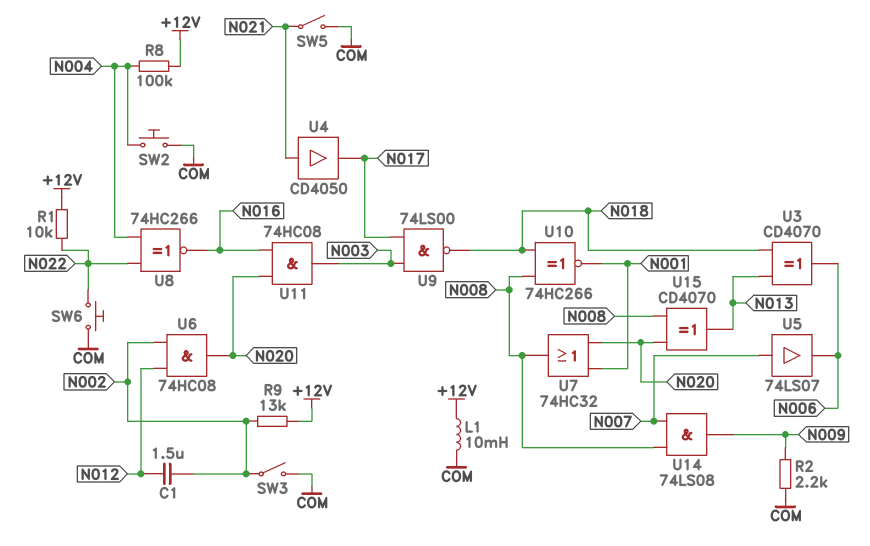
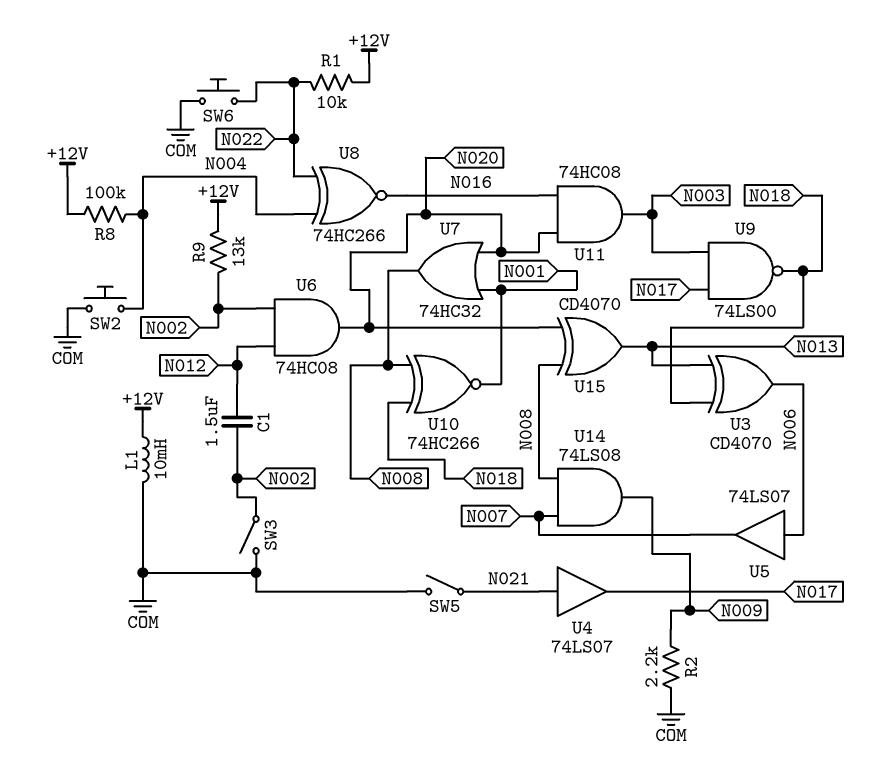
U4: buffer CD4050 (in N021, out N017) -> buffer 74LS07 (in N021, out N017)
U5: buffer 74LS07 (in N007, out N006) -> buffer 74LS07 (in N006, out N007)

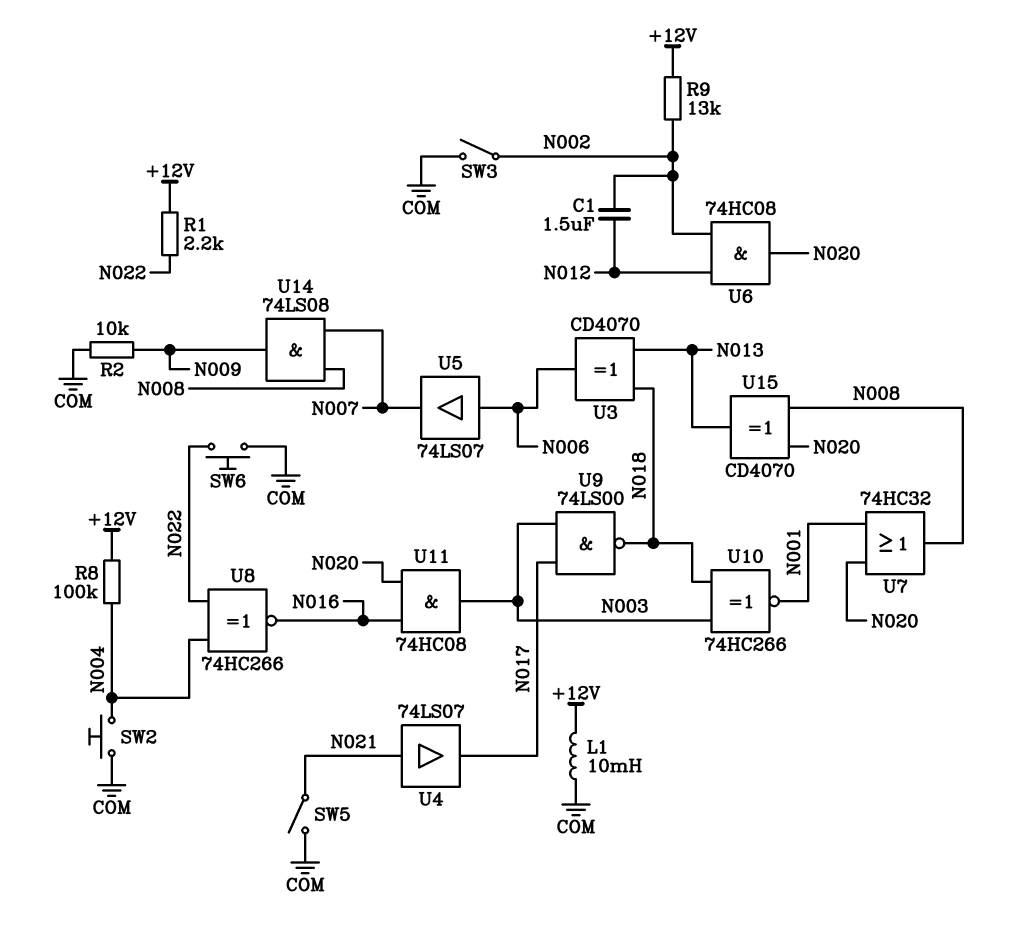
R1: 10k (+12V, N022) -> 2.2k (+12V, N022)
R2: 2.2k (COM, N009) -> 10k (COM, N009)
U10: XNOR 74HC266 (in N008, in N018, out N001) -> XNOR 74HC266 (in N003, in N018, out N001)

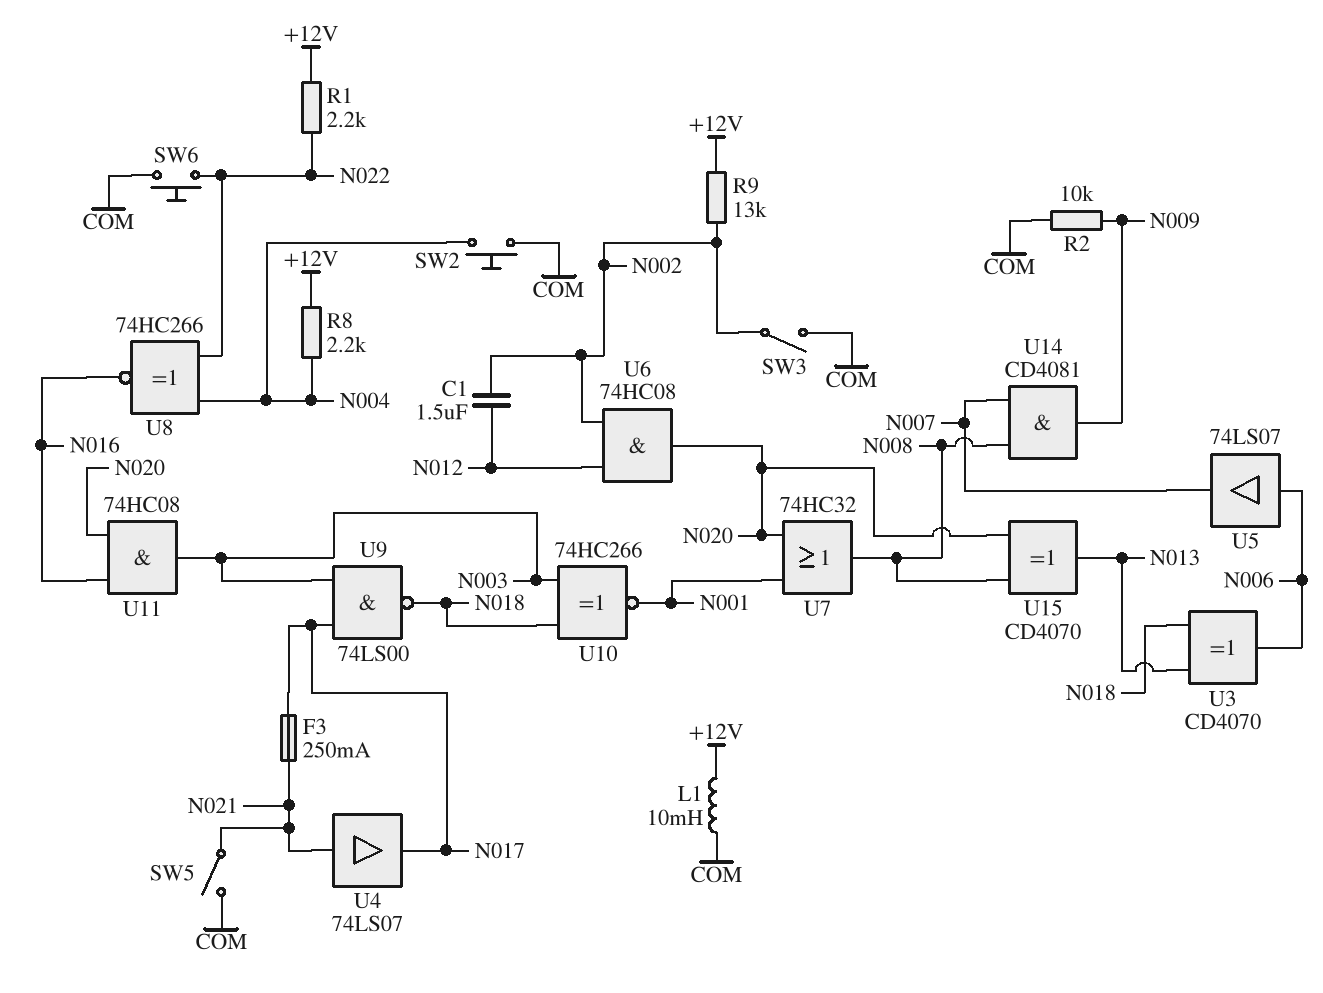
F3: none -> 250mA (N017, N021)
R8: 100k (+12V, N004) -> 2.2k (+12V, N004)
U14: AND 74LS08 (in N007, in N008, out N009) -> AND CD4081 (in N007, in N008, out N009)

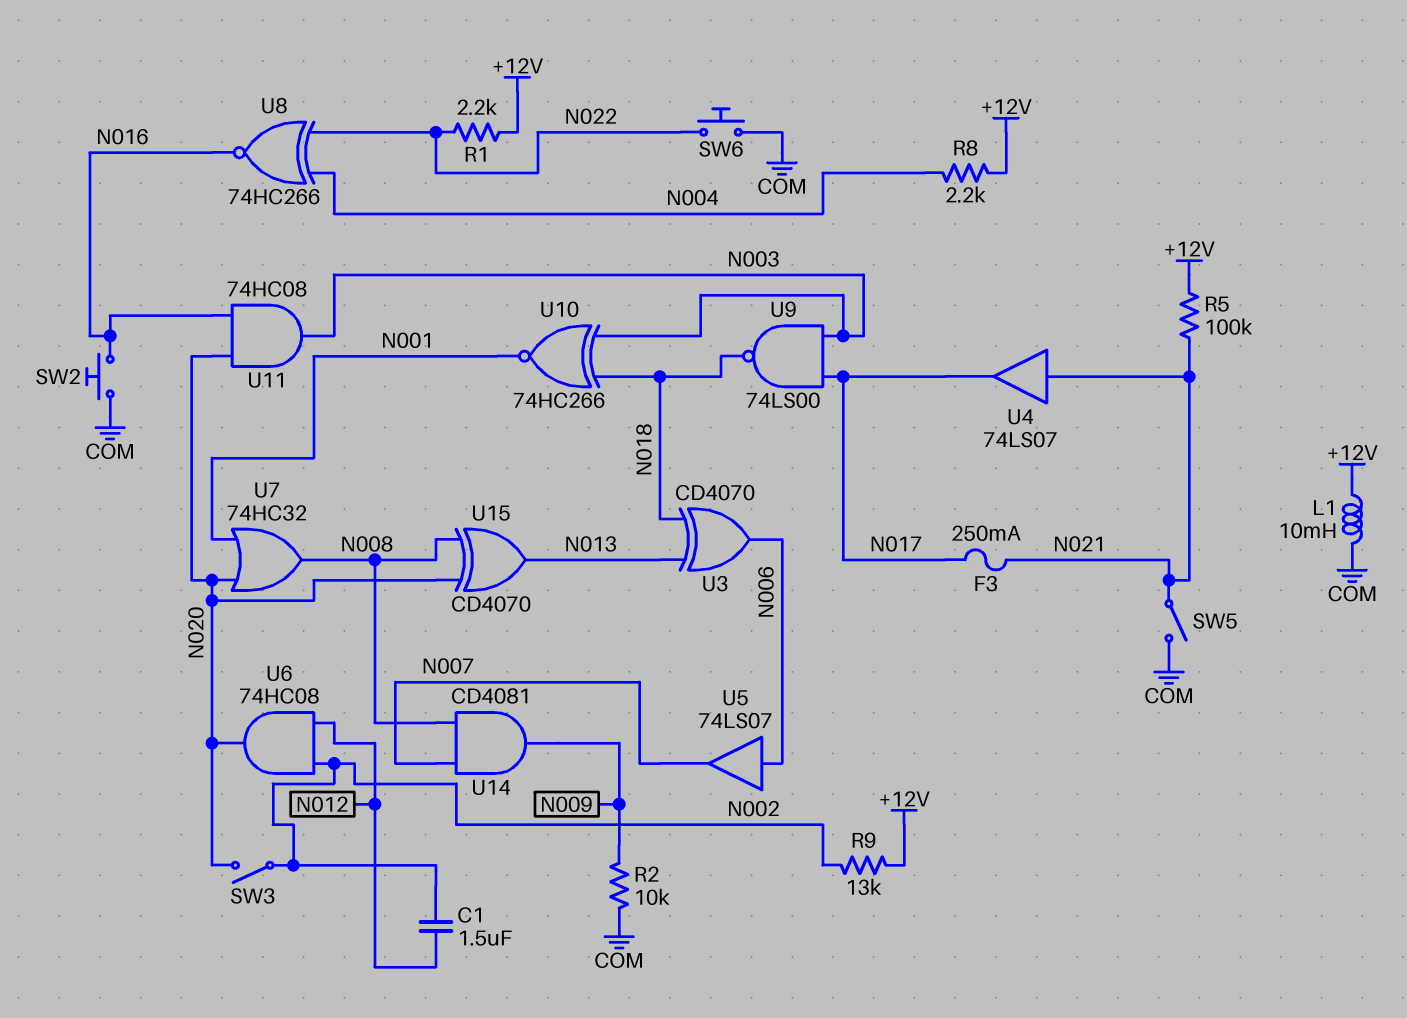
R5: none -> 100k (+12V, N021)
SW2: button (COM, N004) -> button (COM, N016)
SW3: switch (COM, N002) -> switch (N002, N020)

